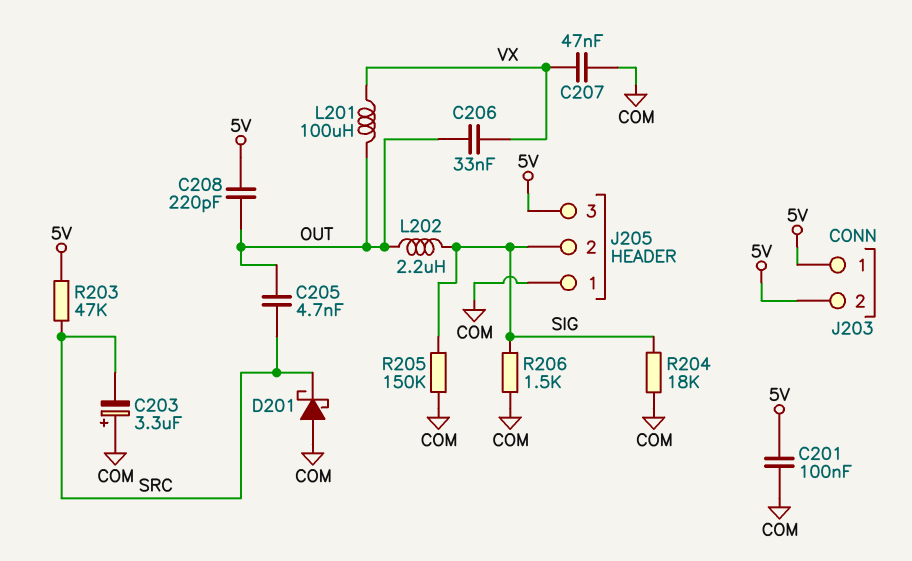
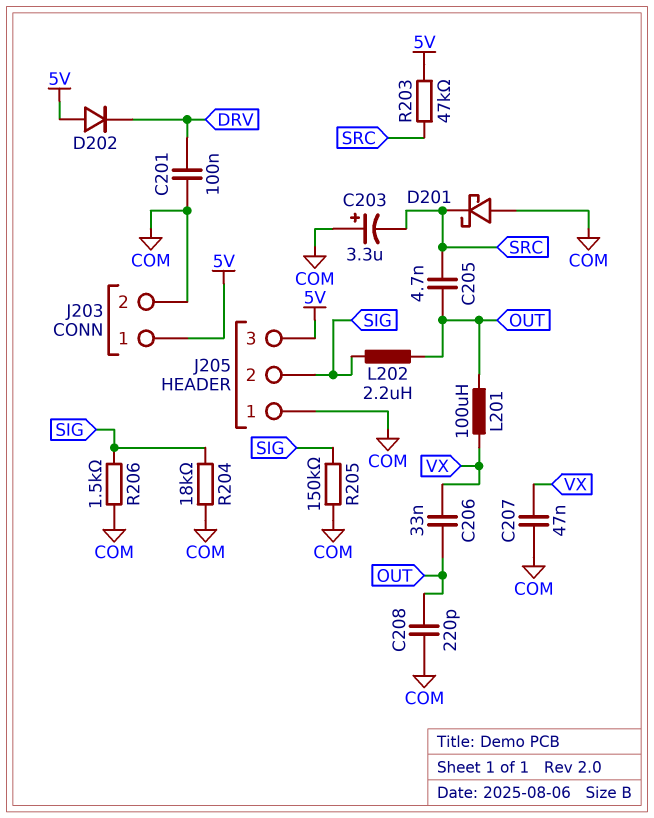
C201: 100nF (5V, COM) -> 100nF (COM, DRV)
C208: 220pF (5V, OUT) -> 220pF (COM, OUT)
D202: none -> diode (A 5V, K DRV)
J203 pin 2: 5V -> COM

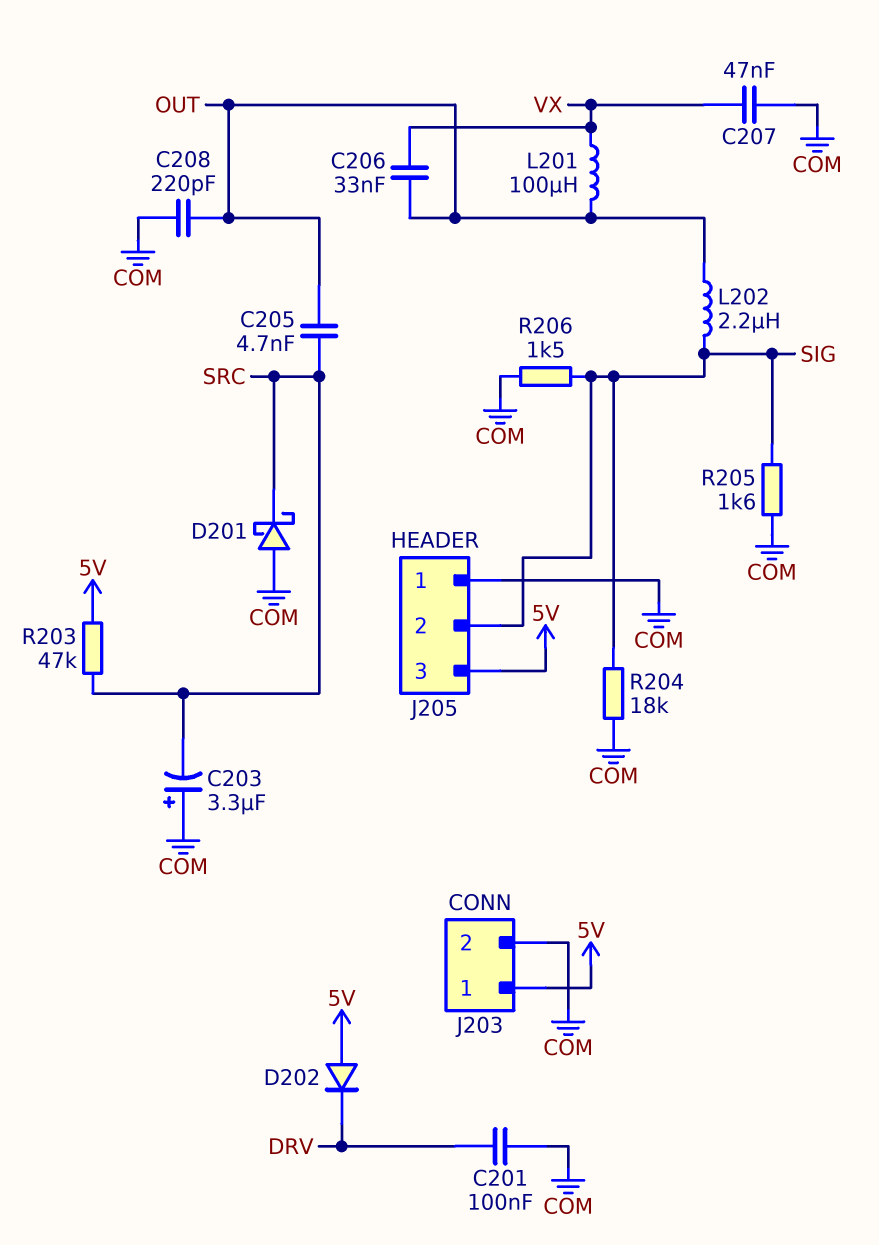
R205: 150k (COM, SIG) -> 1.6k (COM, SIG)

